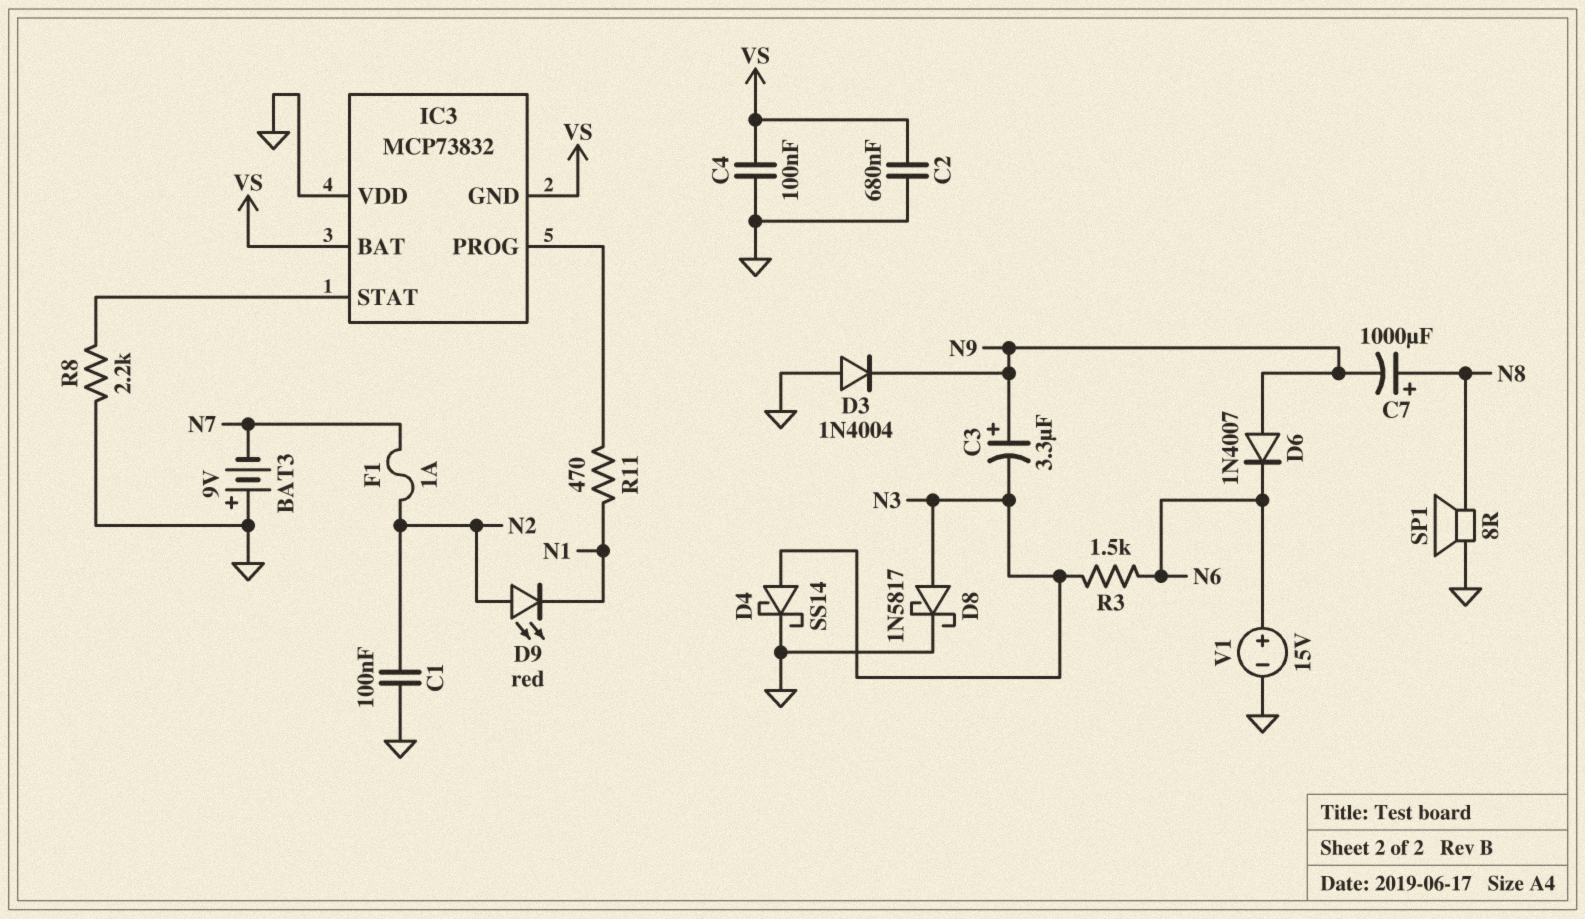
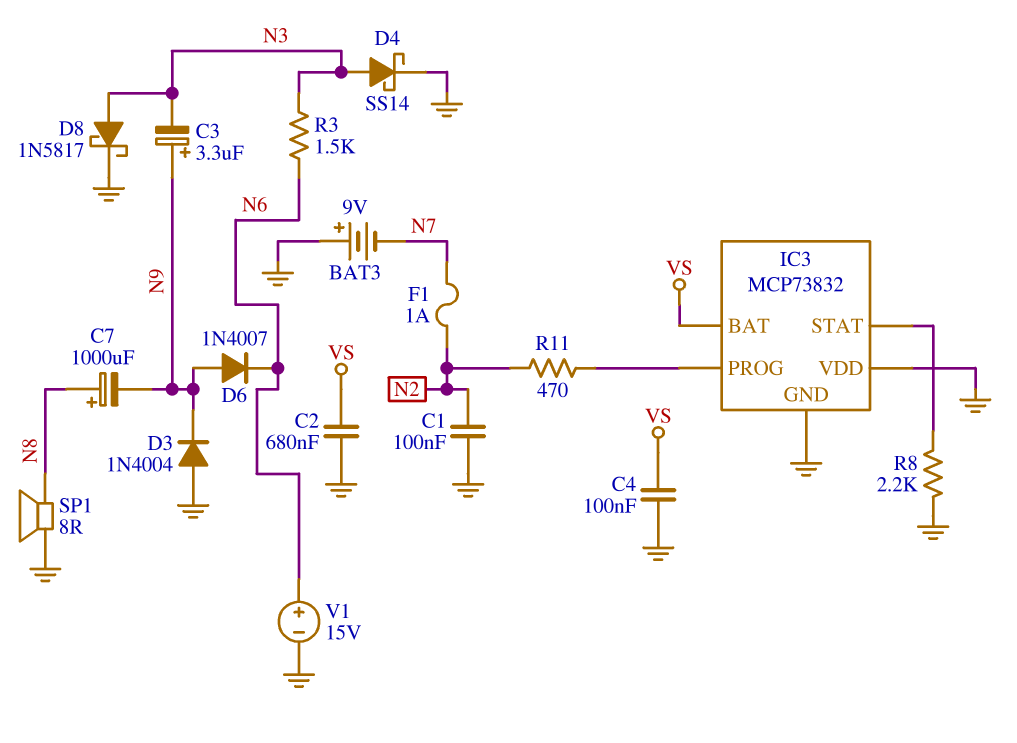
D9: LED red (A N2, K N1) -> none
IC3 pin GND: VS -> GND
R11: 470 (IC3/PROG, N1) -> 470 (IC3/PROG, N2)

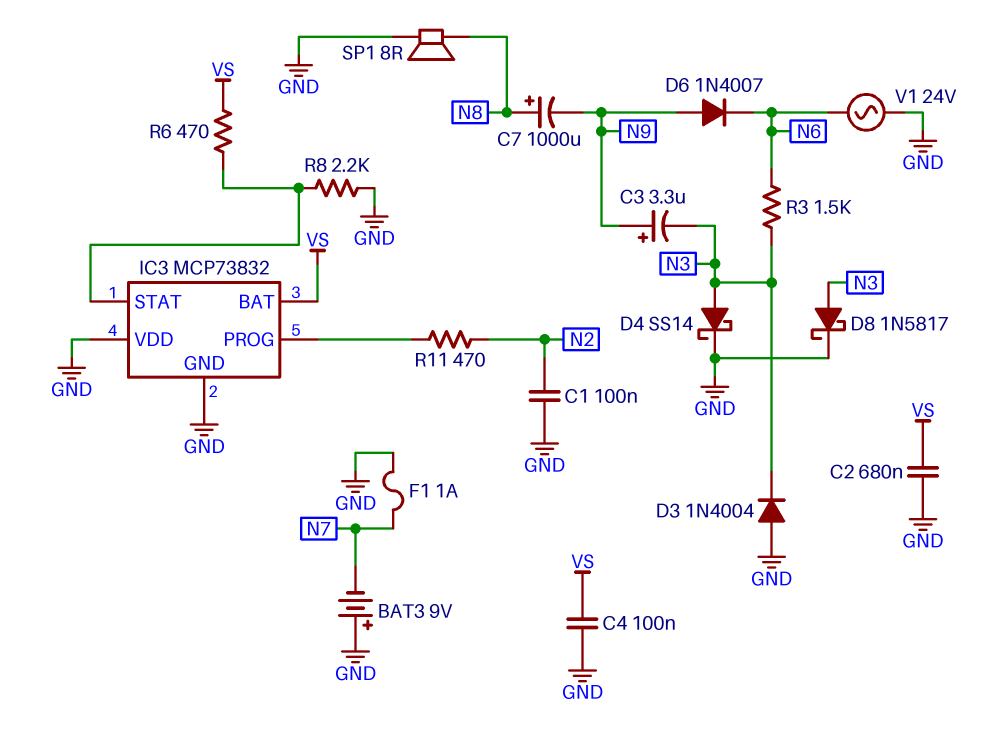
D3: diode 1N4004 (A GND, K N9) -> diode 1N4004 (A GND, K N3)
F1: 1A (N2, N7) -> 1A (GND, N7)
R6: none -> 470 (IC3/STAT, VS)
V1: 15V (plus N6, minus GND) -> AC 24V (GND, N6)

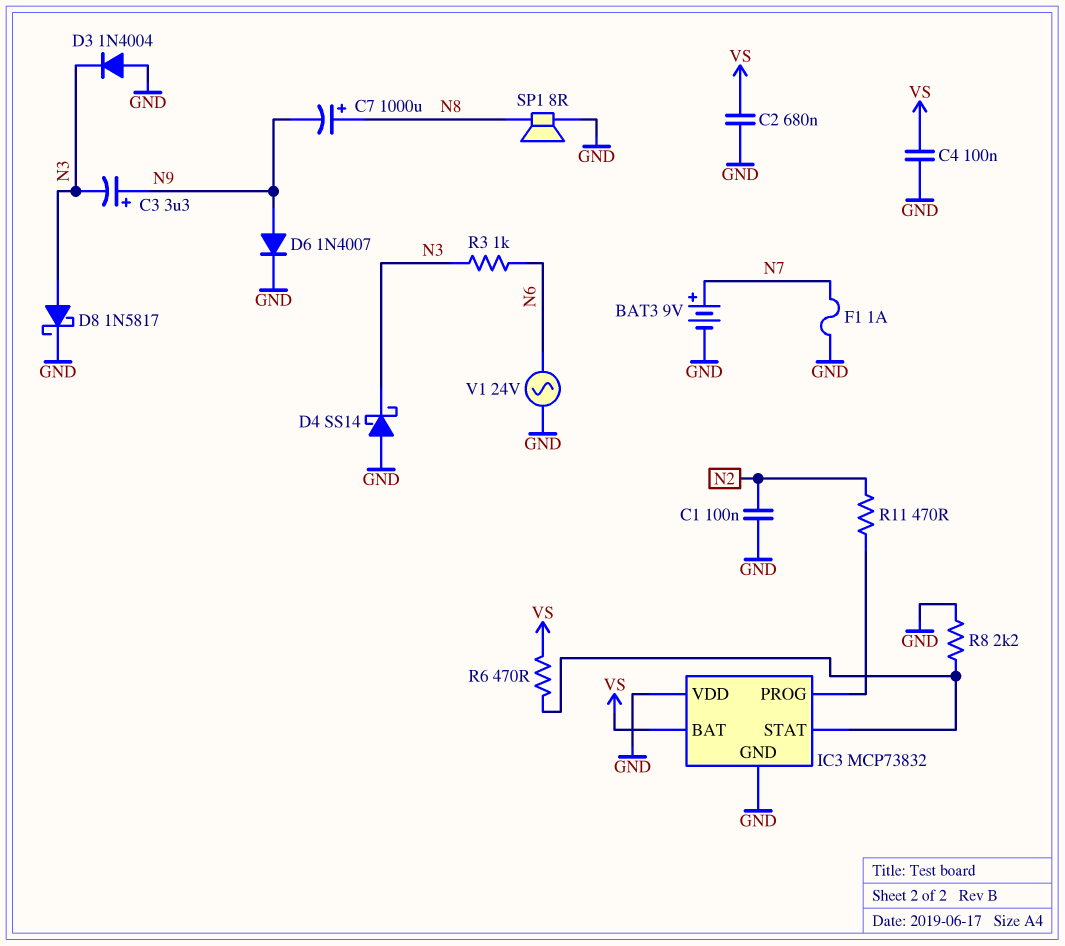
BAT3: 9V (plus GND, minus N7) -> 9V (plus N7, minus GND)
D4: schottky SS14 (A N3, K GND) -> schottky SS14 (A GND, K N3)
D6: diode 1N4007 (A N9, K N6) -> diode 1N4007 (A N9, K GND)
R3: 1.5k (N3, N6) -> 1k (N3, N6)

